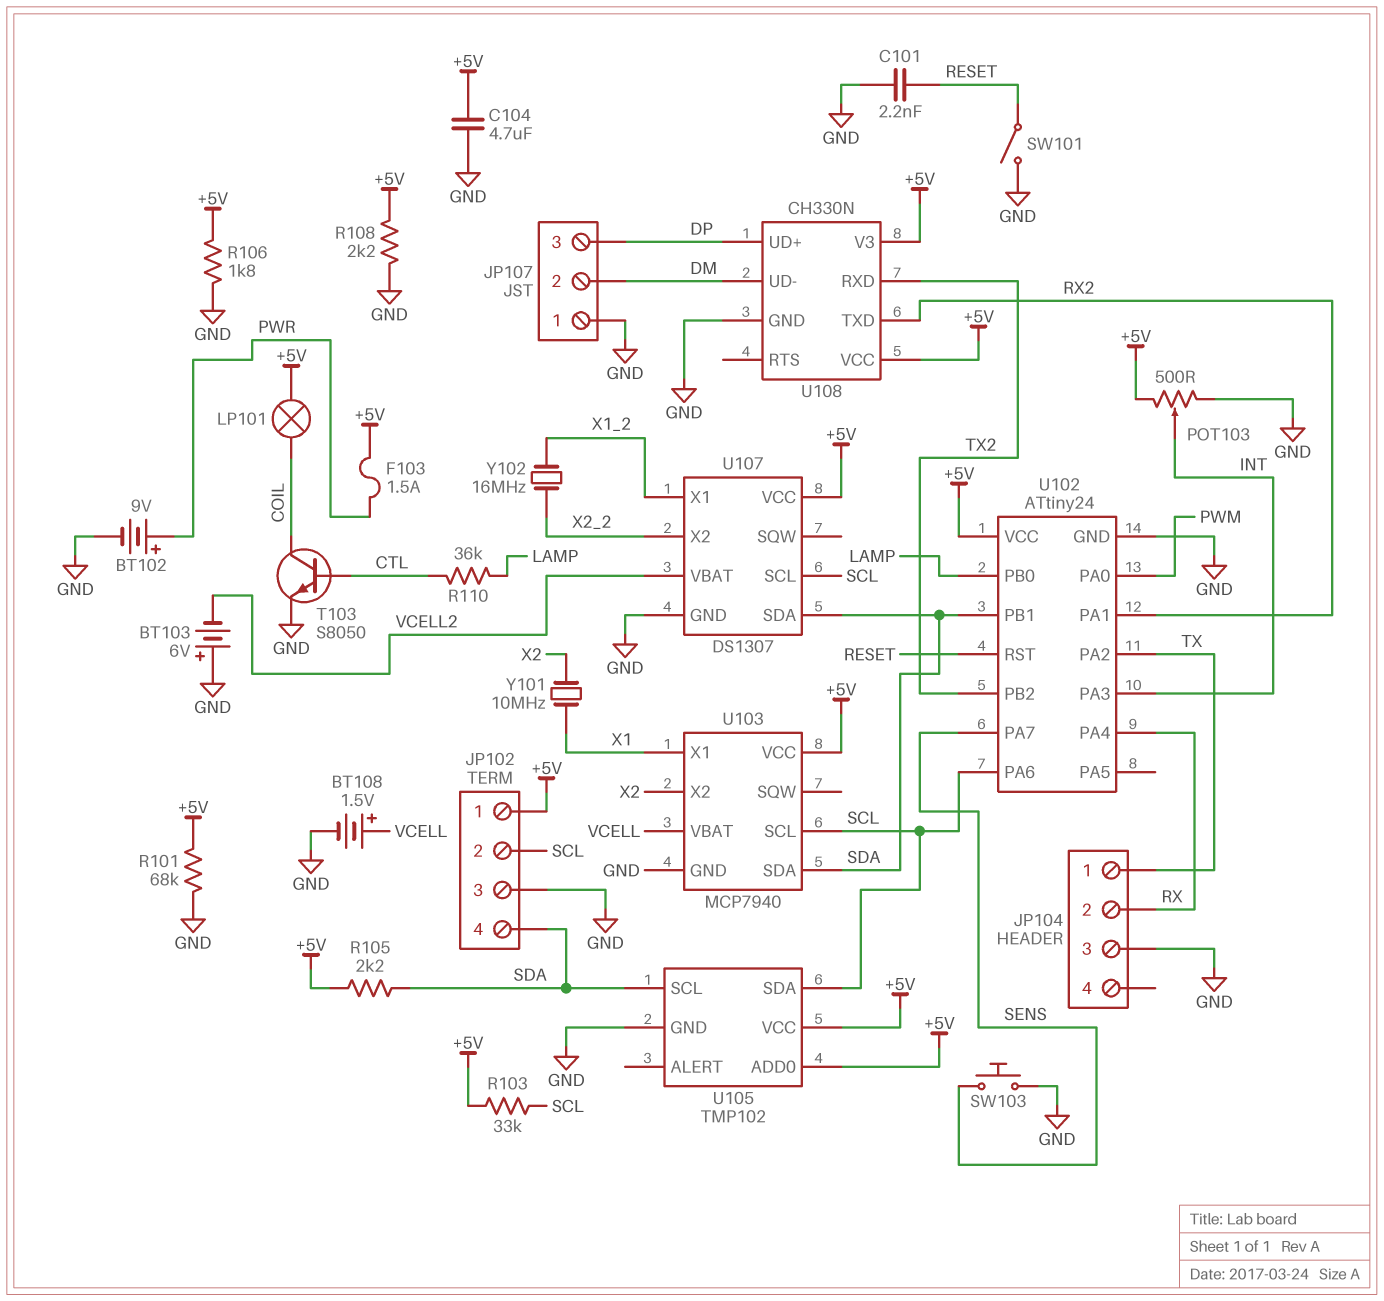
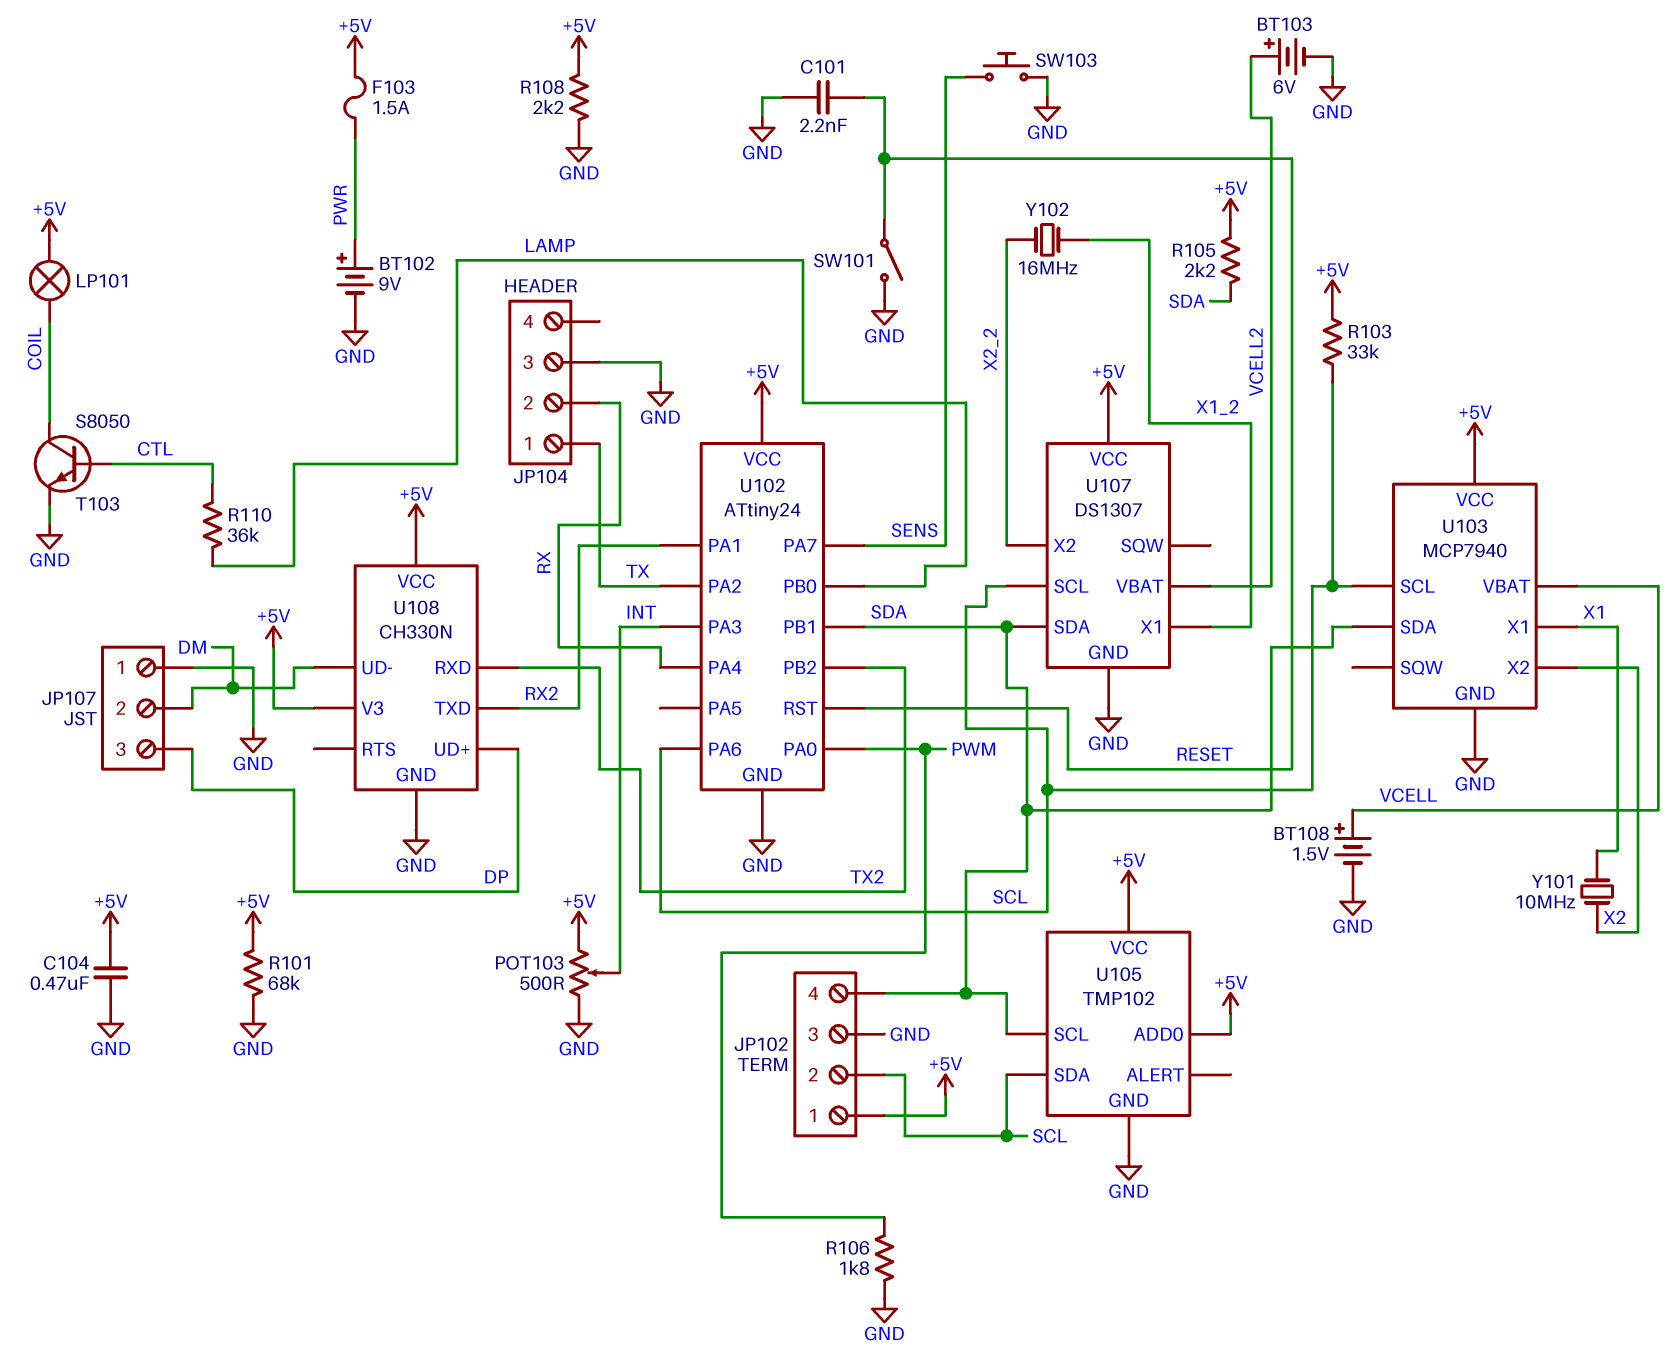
BT103: 6V (plus GND, minus VCELL2) -> 6V (plus VCELL2, minus GND)
C104: 4.7uF (+5V, GND) -> 470nF (+5V, GND)
R106: 1.8k (+5V, GND) -> 1.8k (GND, PWM)

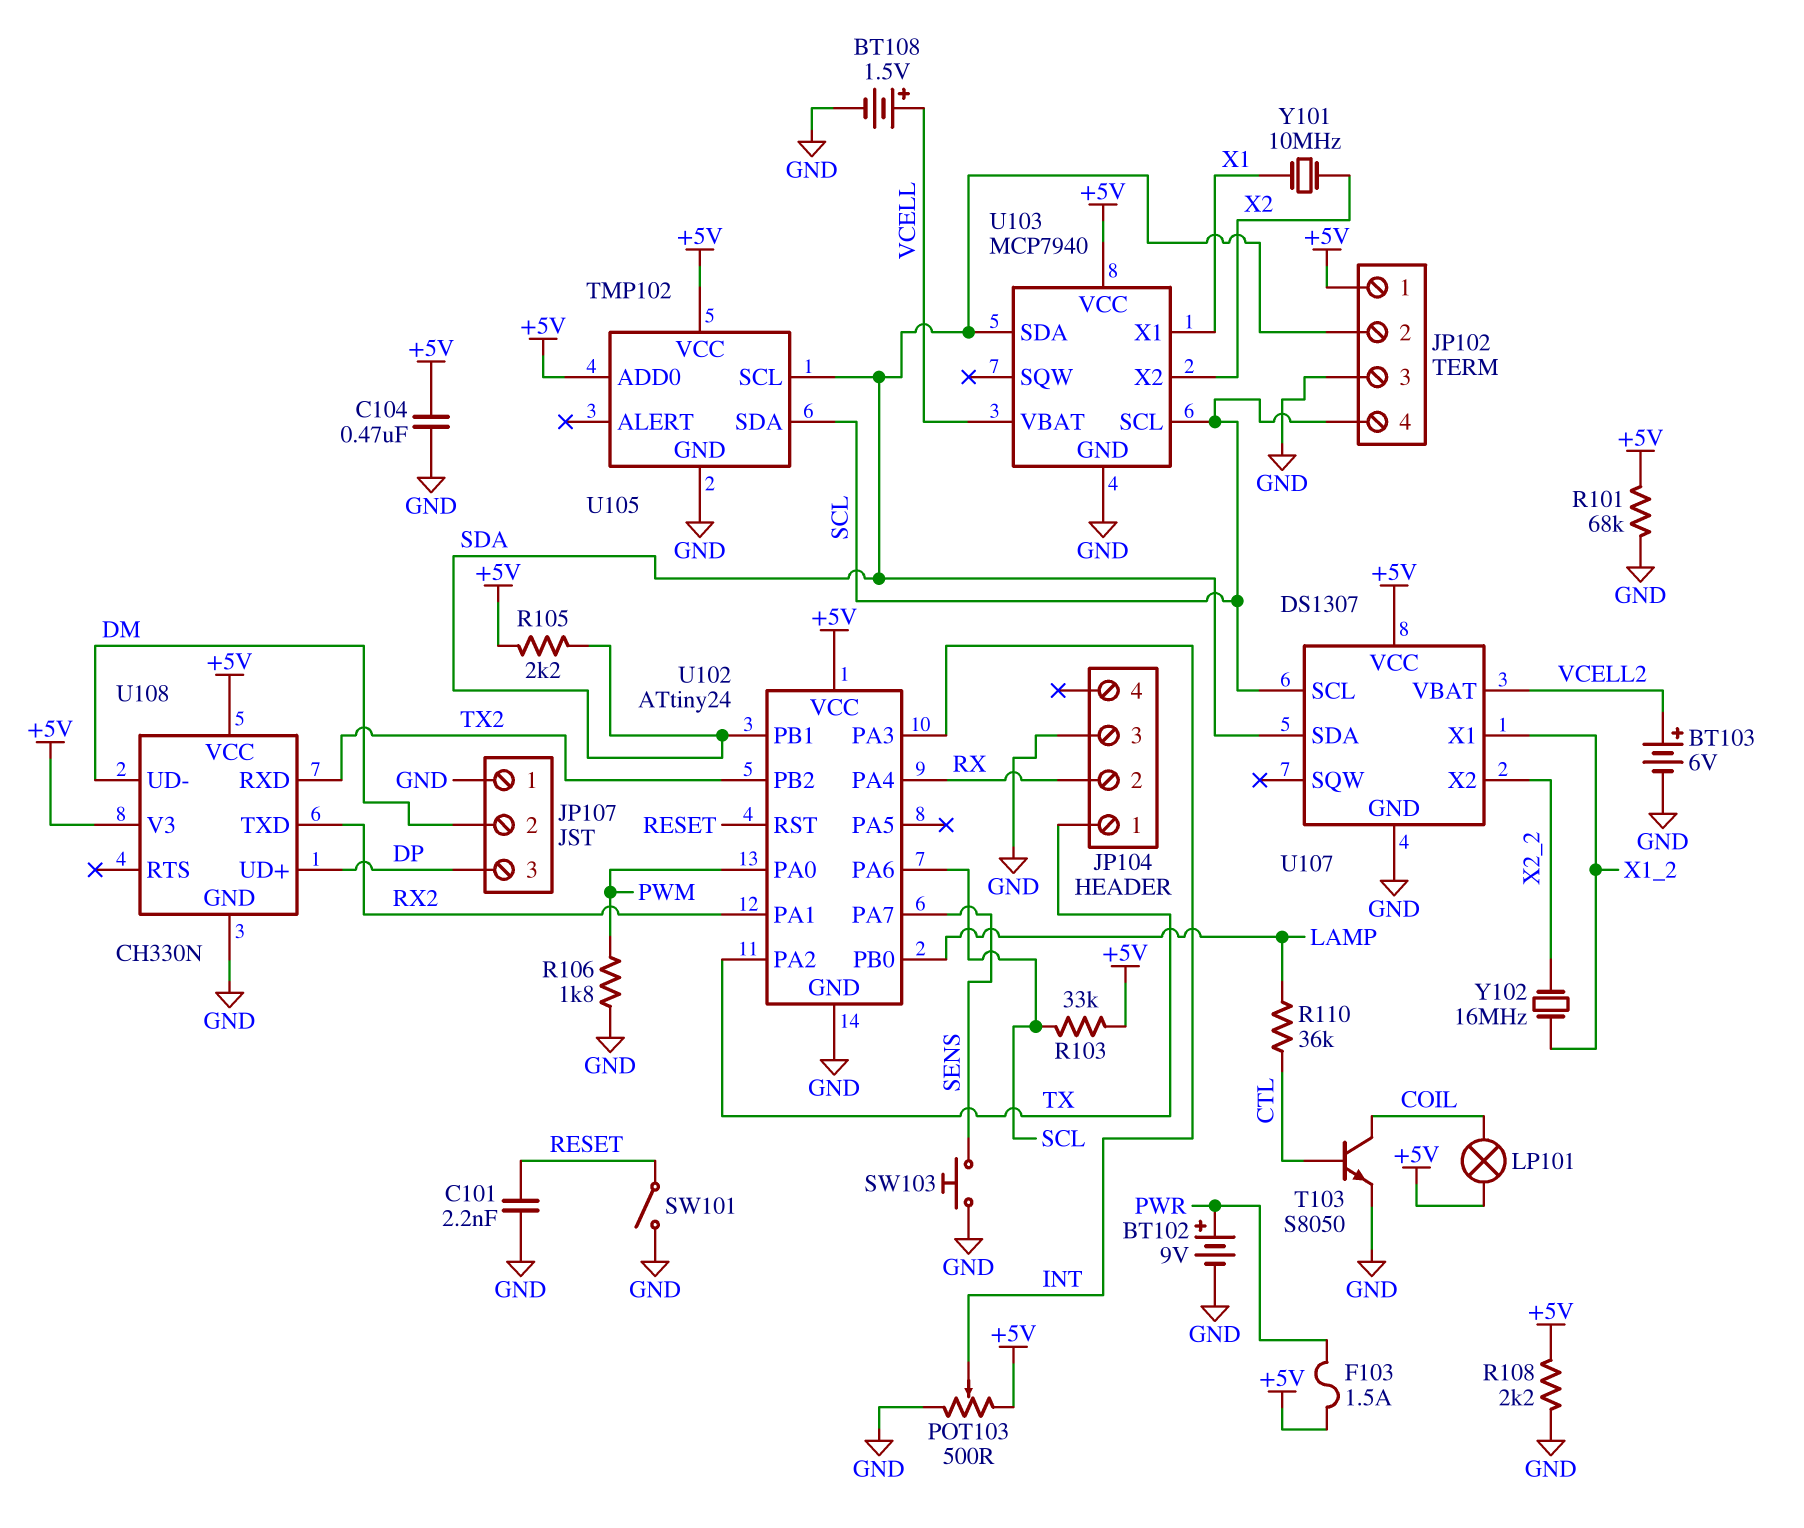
JP102 pin 2: SCL -> SDA
JP102 pin 4: SDA -> SCL

